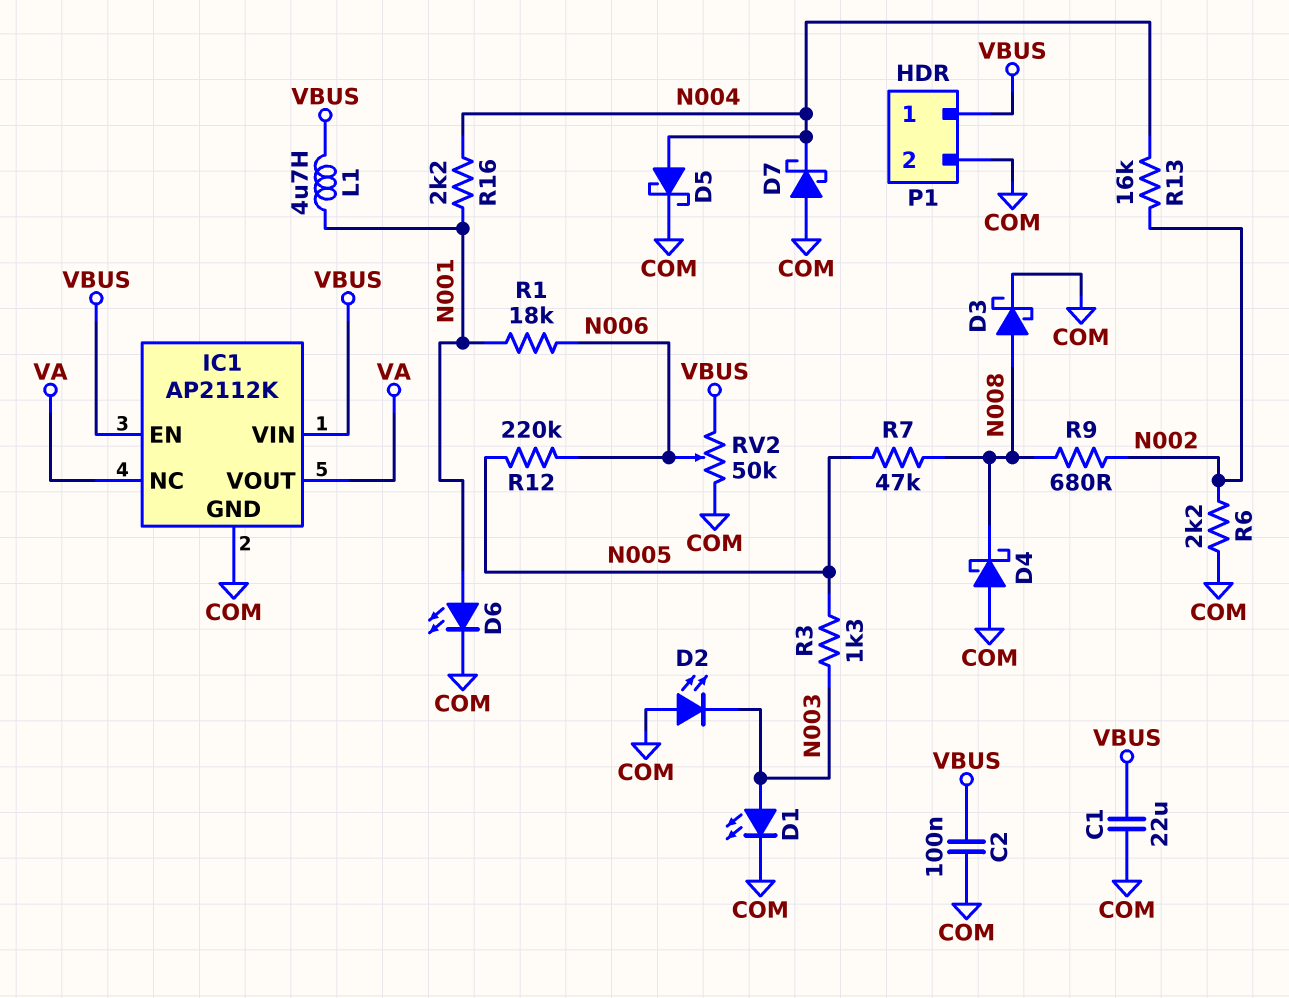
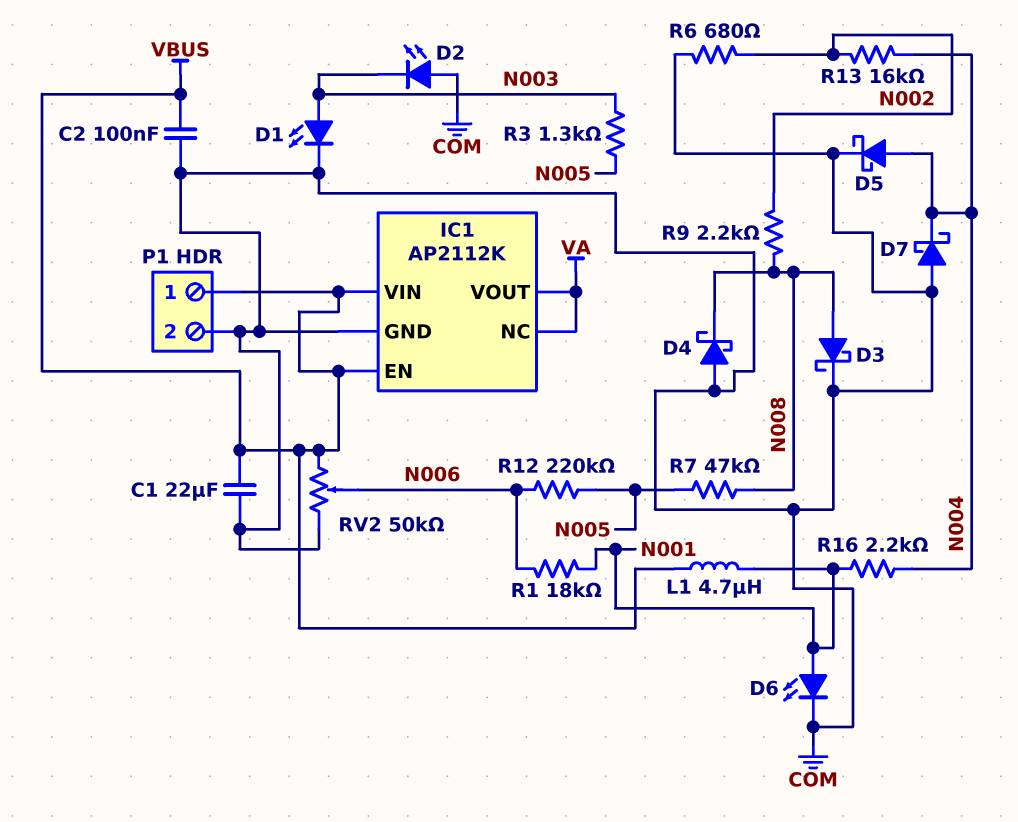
R6: 2.2k (COM, N002) -> 680 (COM, N002)
R9: 680 (N002, N008) -> 2.2k (N002, N008)

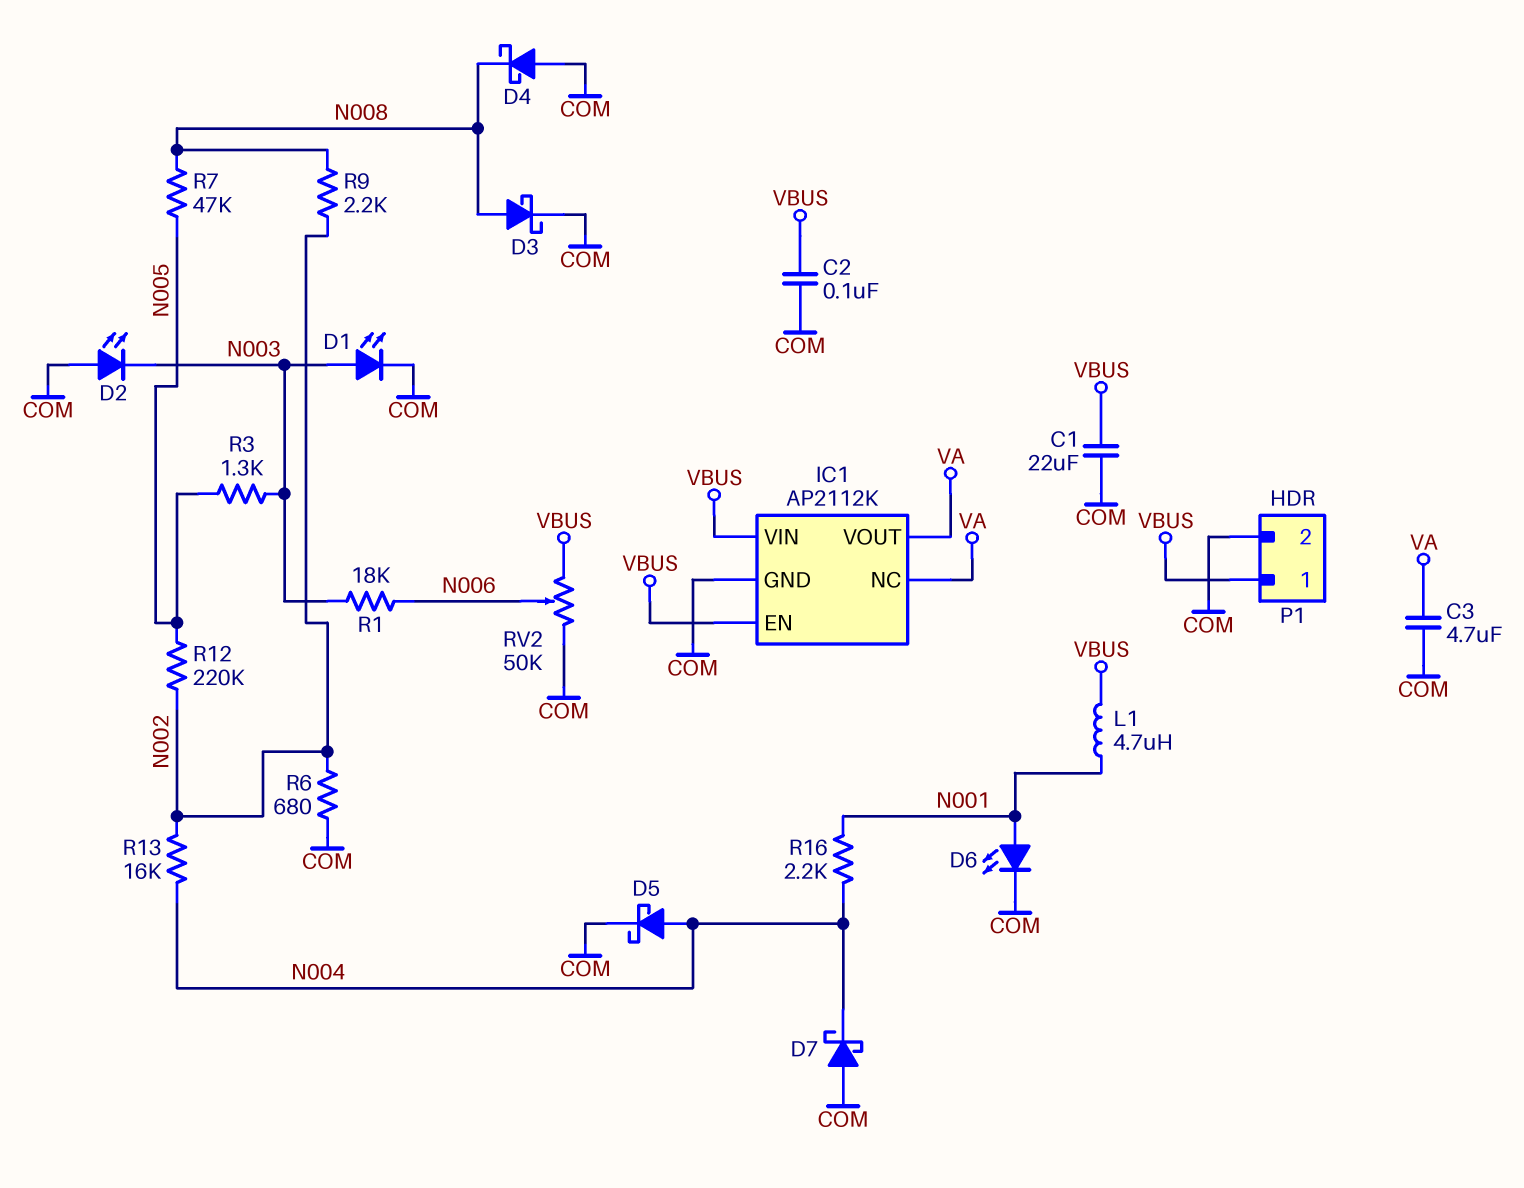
C3: none -> 4.7uF (COM, VA)
R1: 18k (N001, N006) -> 18k (N003, N006)
R12: 220k (N005, N006) -> 220k (N002, N005)

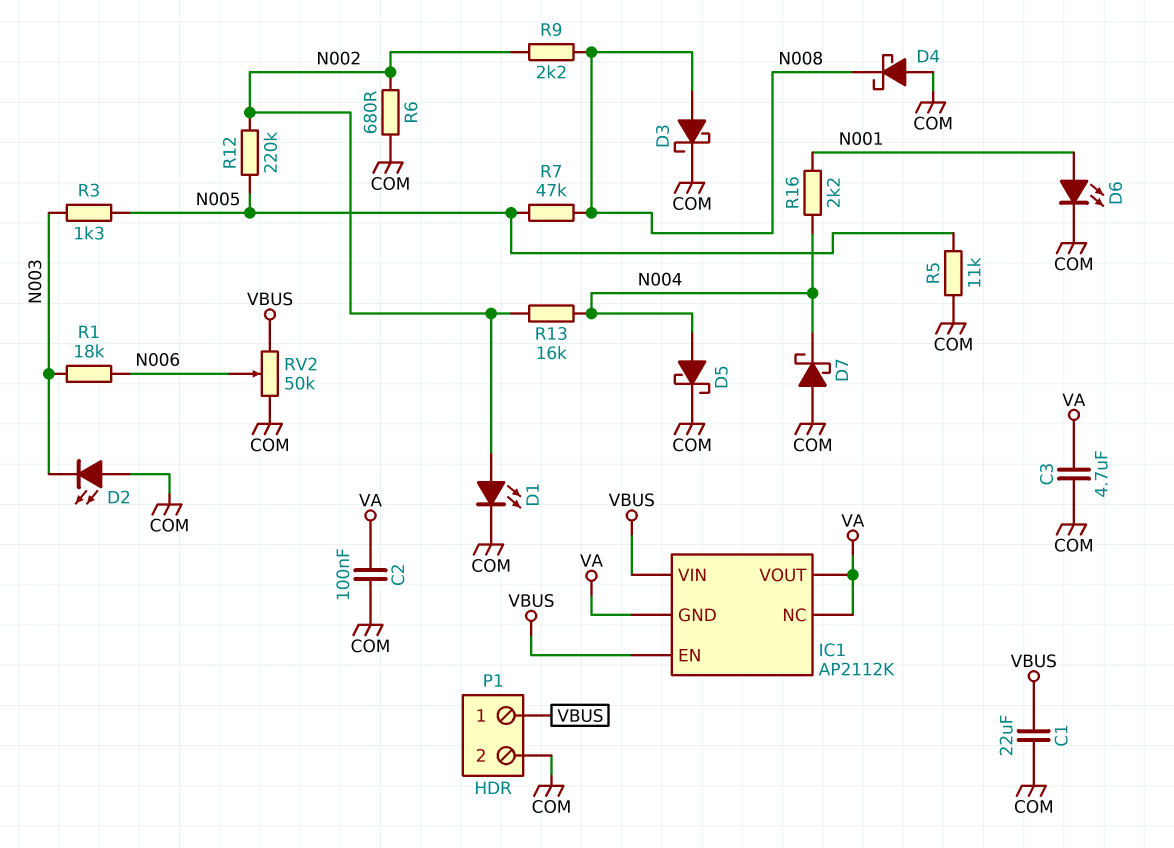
C2: 100nF (COM, VBUS) -> 100nF (COM, VA)
D1: LED (A N003, K COM) -> LED (A N002, K COM)
IC1 pin GND: COM -> VA
L1: 4.7uH (N001, VBUS) -> none
R5: none -> 11k (COM, N005)

